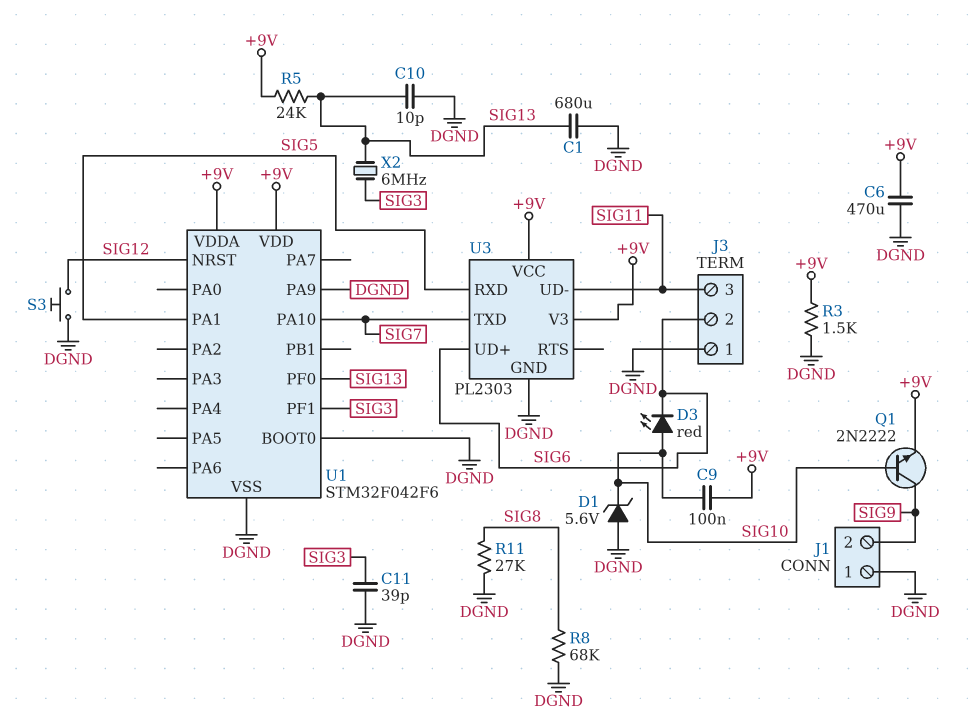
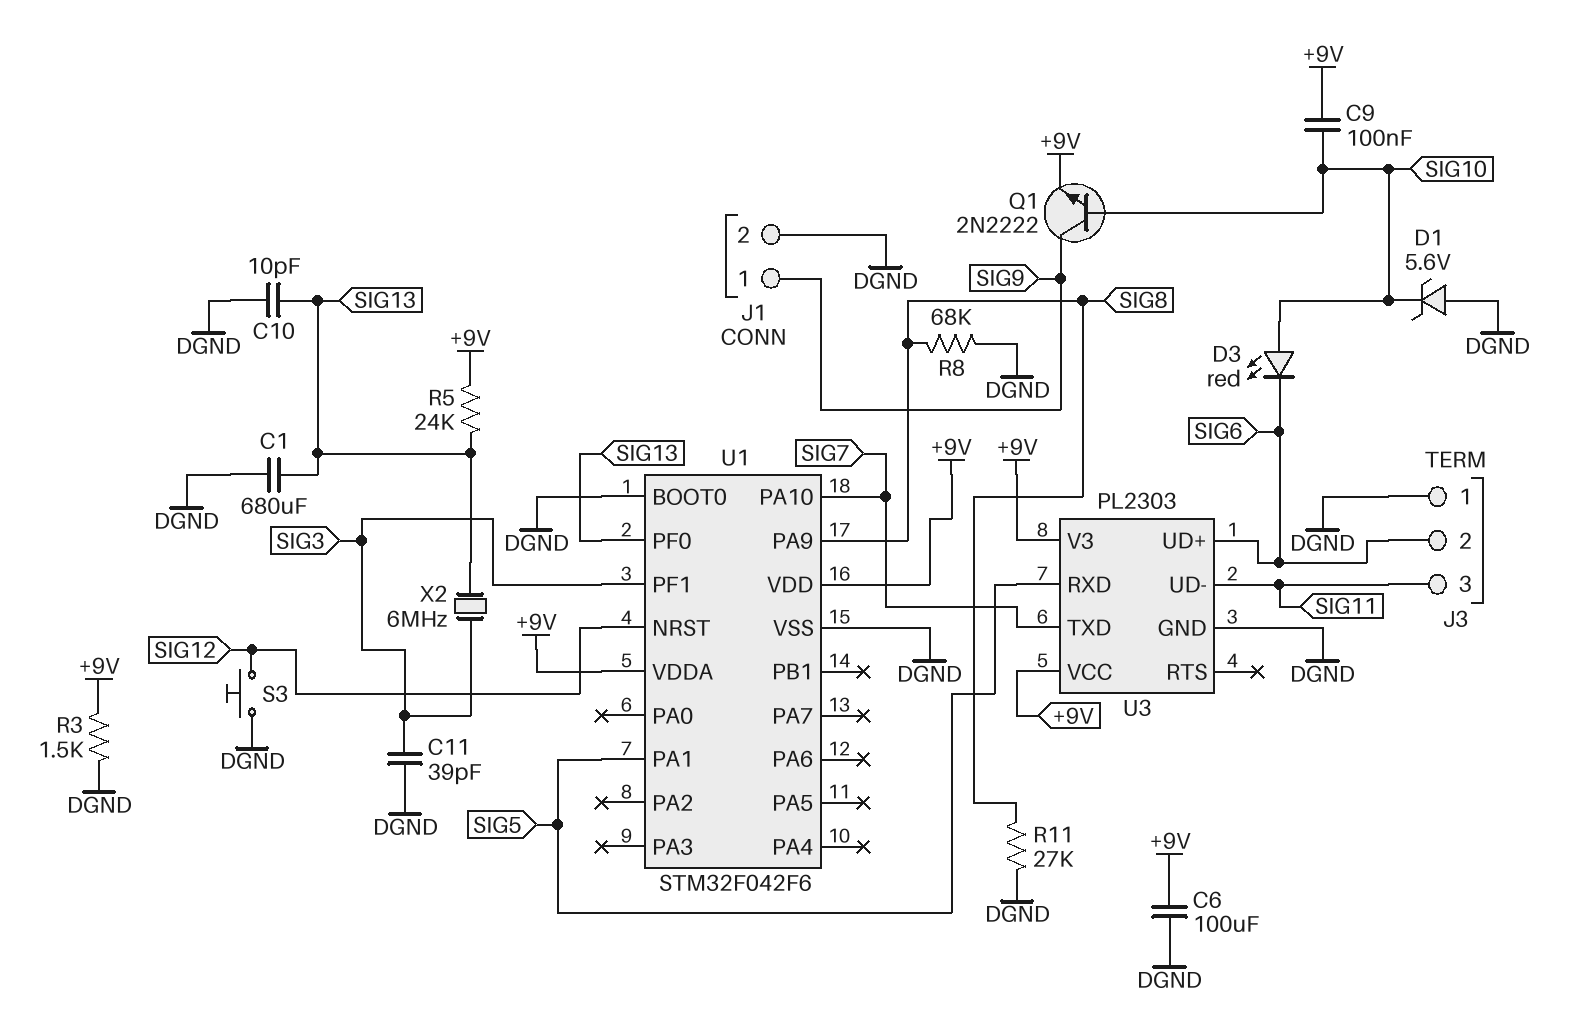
C6: 470uF (+9V, DGND) -> 100uF (+9V, DGND)
J1 pin 1: DGND -> SIG9
J1 pin 2: SIG9 -> DGND
U1 pin PA9: DGND -> SIG8

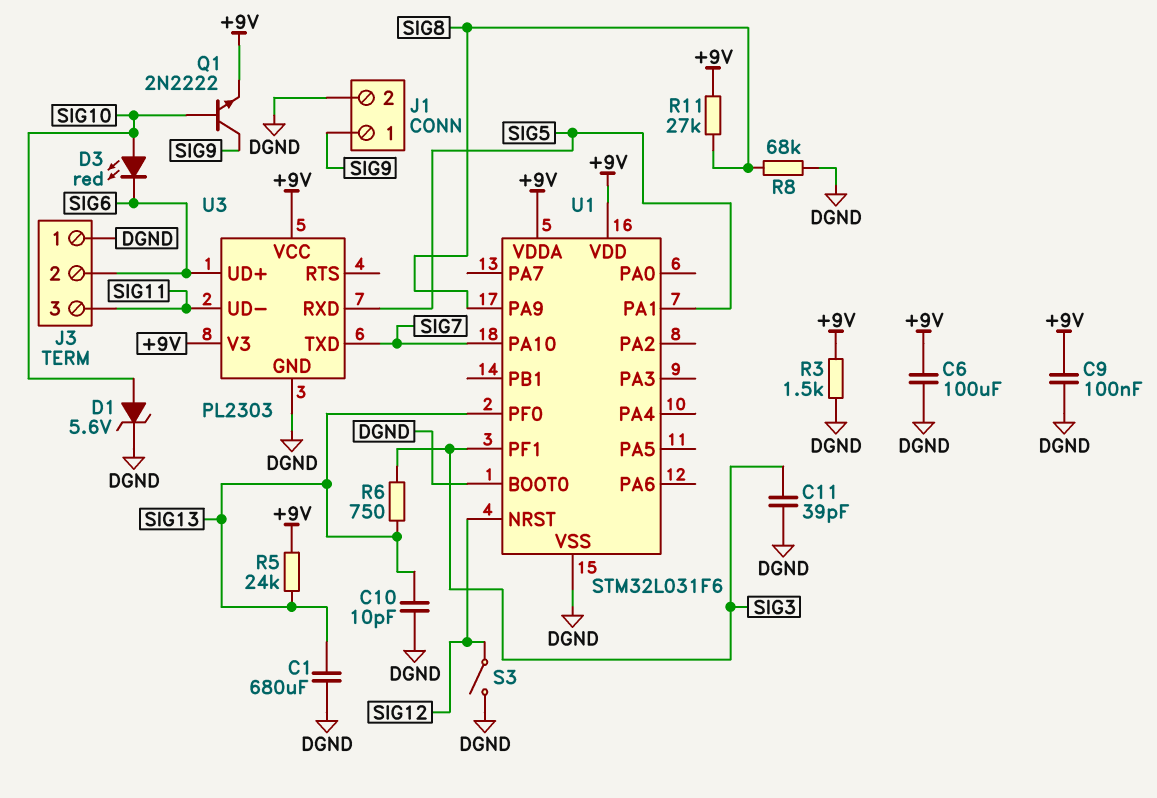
C9: 100nF (+9V, SIG10) -> 100nF (+9V, DGND)
D1: zener 5.6V (A DGND, K SIG10) -> zener 5.6V (A SIG10, K DGND)
R6: none -> 750 (SIG3, SIG13)
R11: 27k (DGND, SIG8) -> 27k (+9V, SIG8)
S3: button (DGND, SIG12) -> switch (DGND, SIG12)
U1: STM32F042F6 -> STM32L031F6
X2: 6MHz (SIG3, SIG13) -> none

